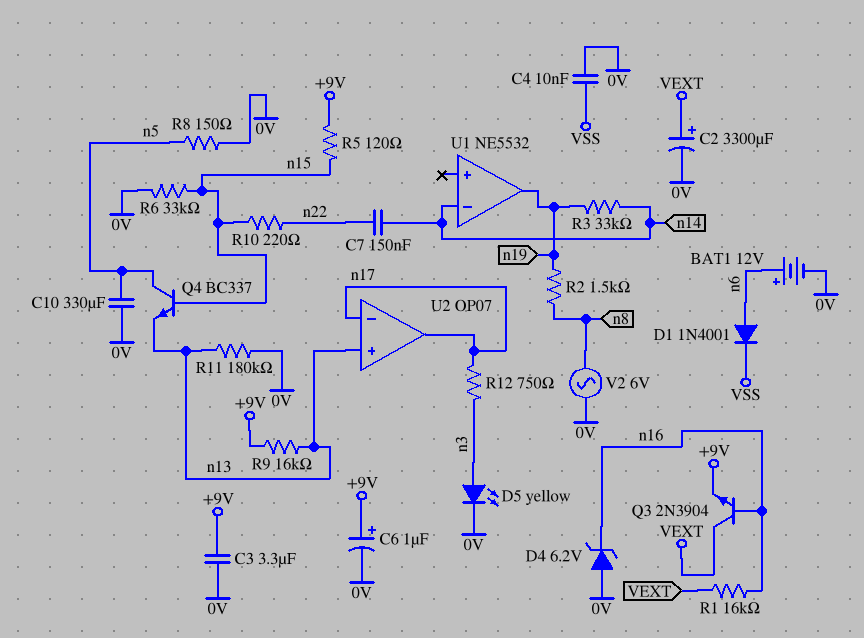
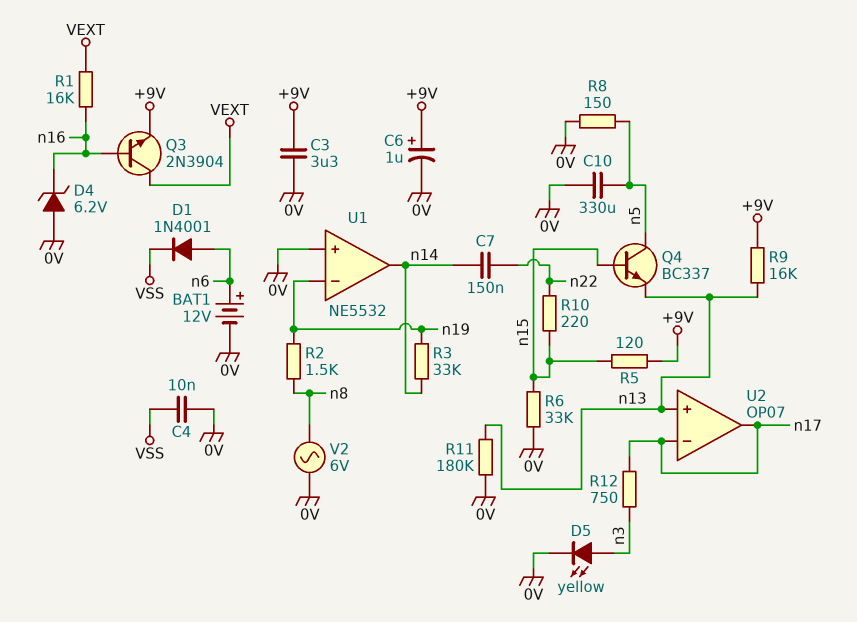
C2: 3300uF (plus VEXT, minus 0V) -> none
U1 pin in+: none -> 0V
U1 pin in-: n14 -> n19
U1 pin out: n19 -> n14

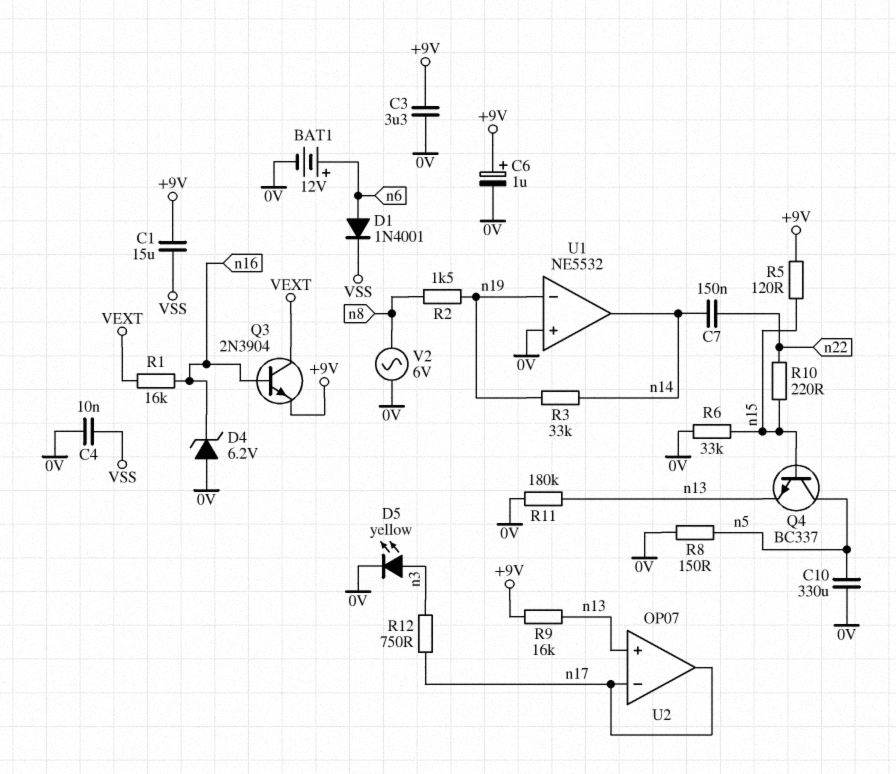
C1: none -> 15uF (+9V, VSS)

